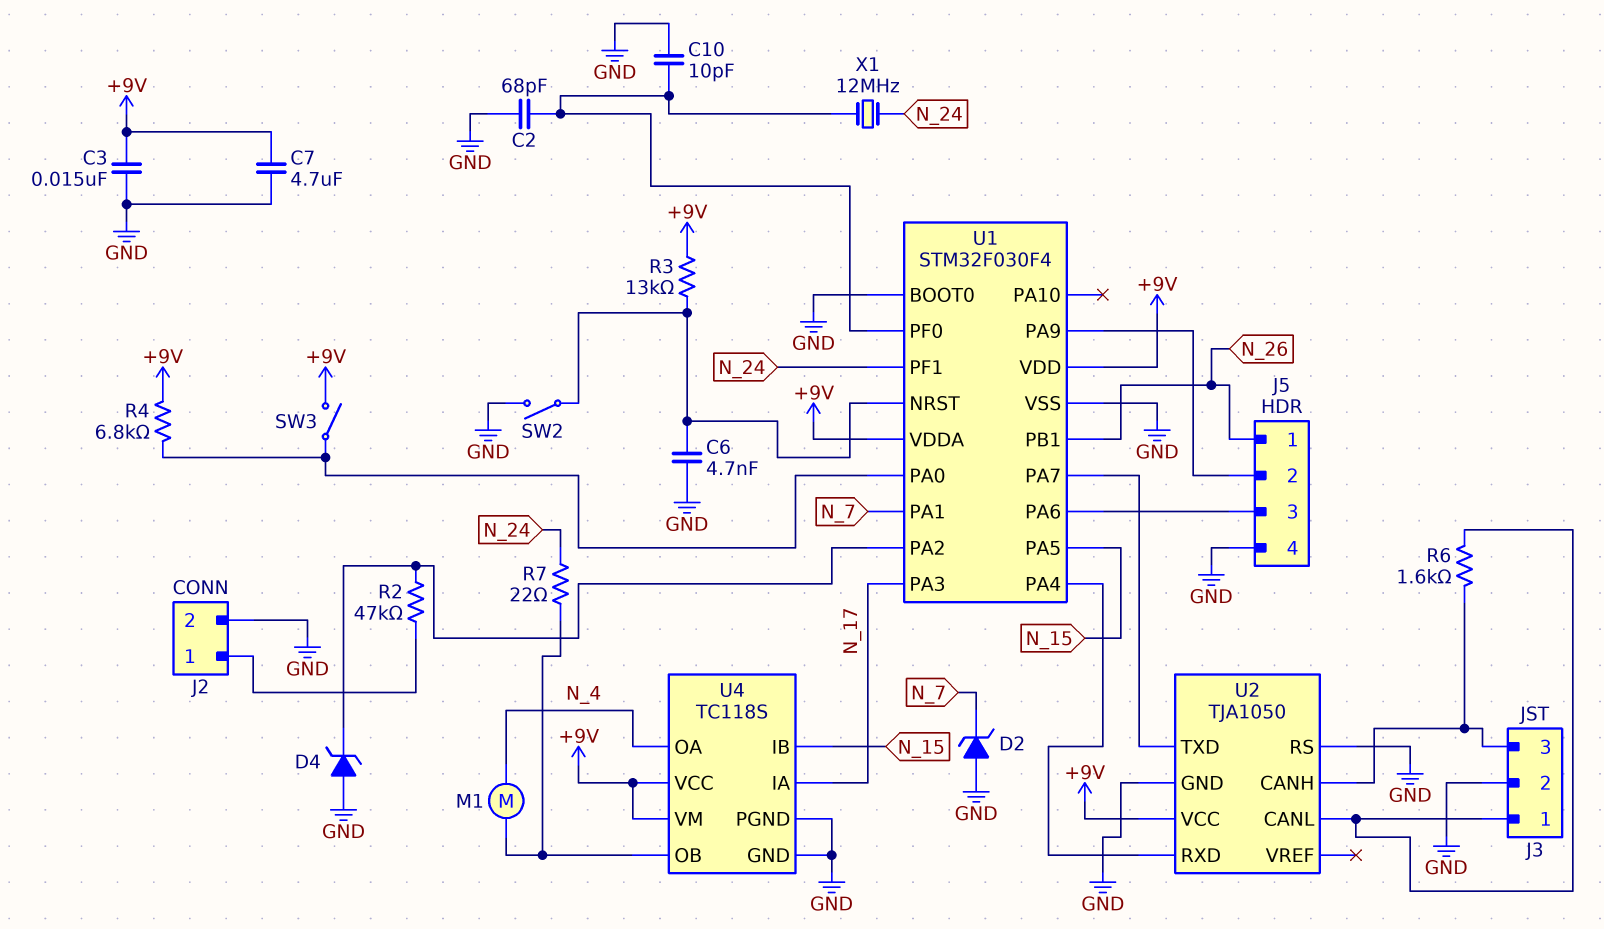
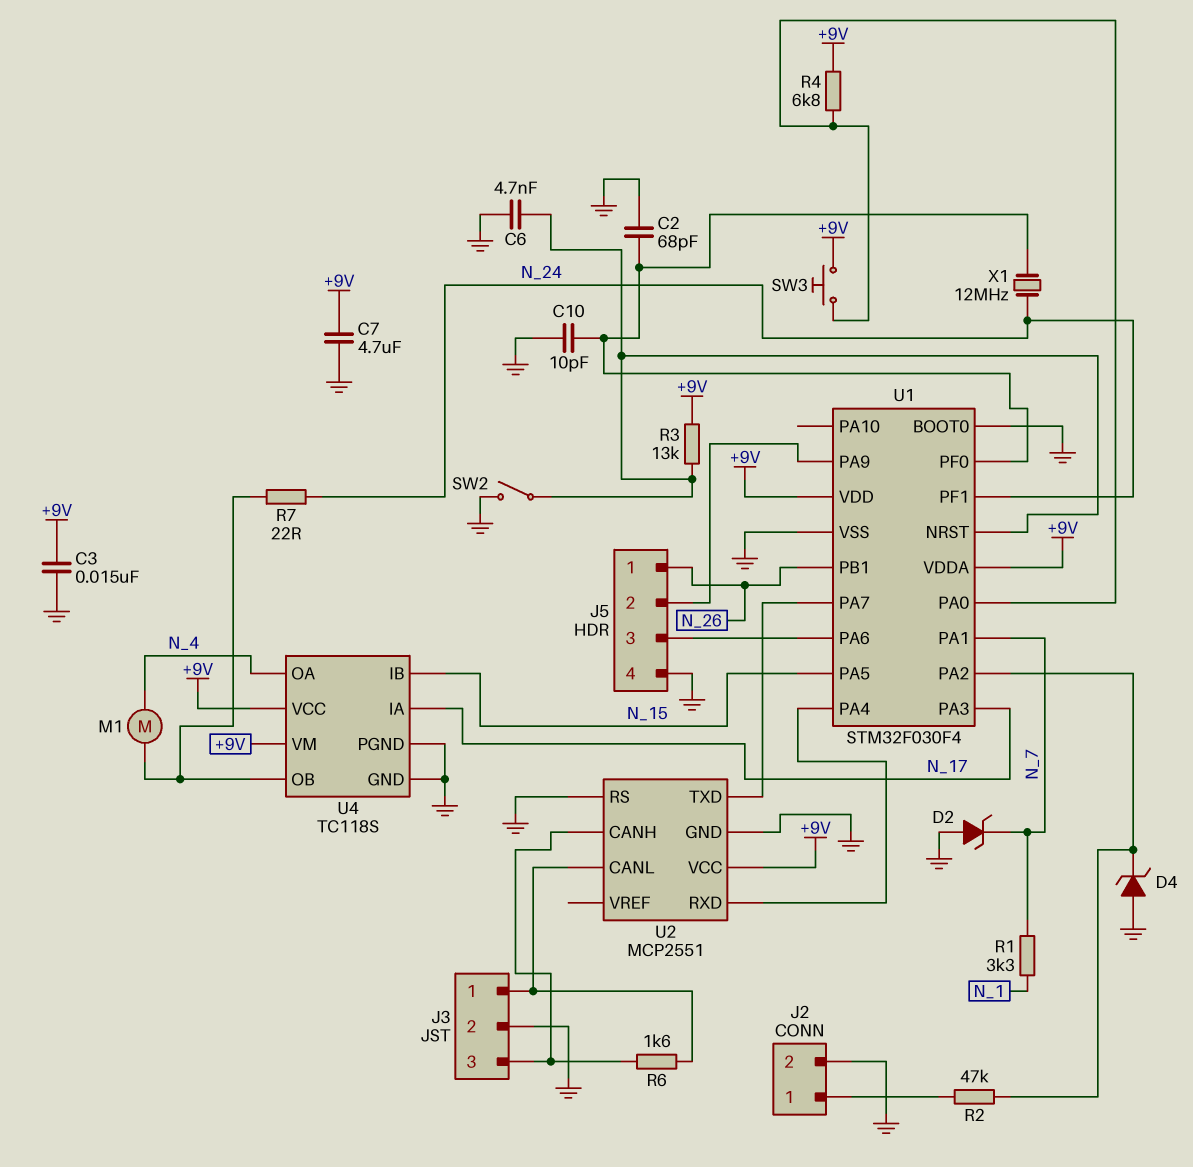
R1: none -> 3.3k (N_1, N_7)
SW3: switch (+9V, U1/PA0) -> button (+9V, U1/PA0)
U2: TJA1050 -> MCP2551

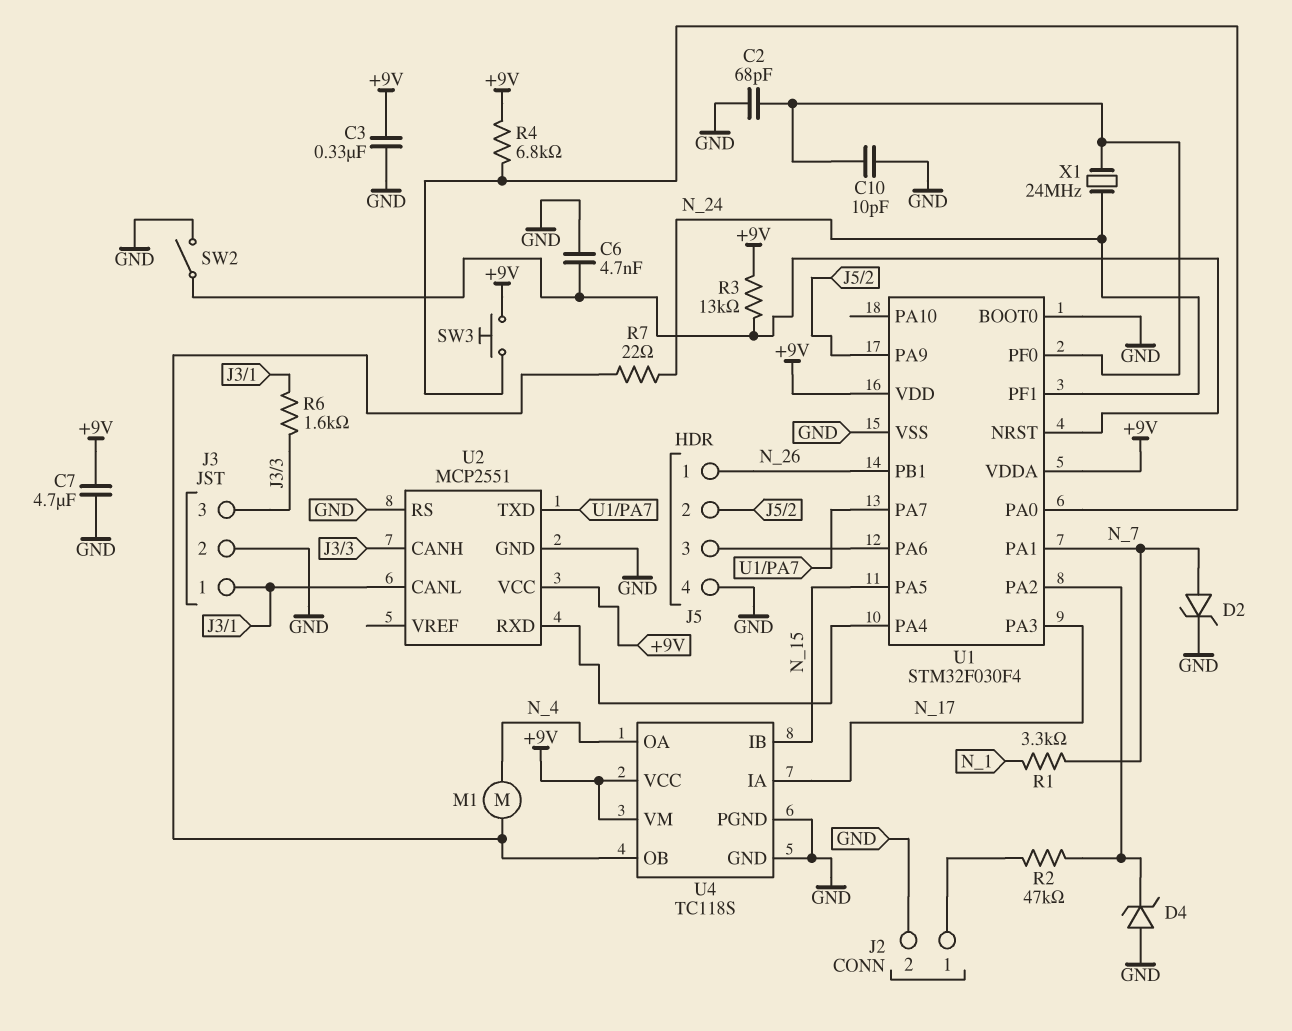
C3: 15nF (+9V, GND) -> 330nF (+9V, GND)
D2: zener (A GND, K N_7) -> zener (A N_7, K GND)
X1: 12MHz (N_24, U1/PF0) -> 24MHz (N_24, U1/PF0)

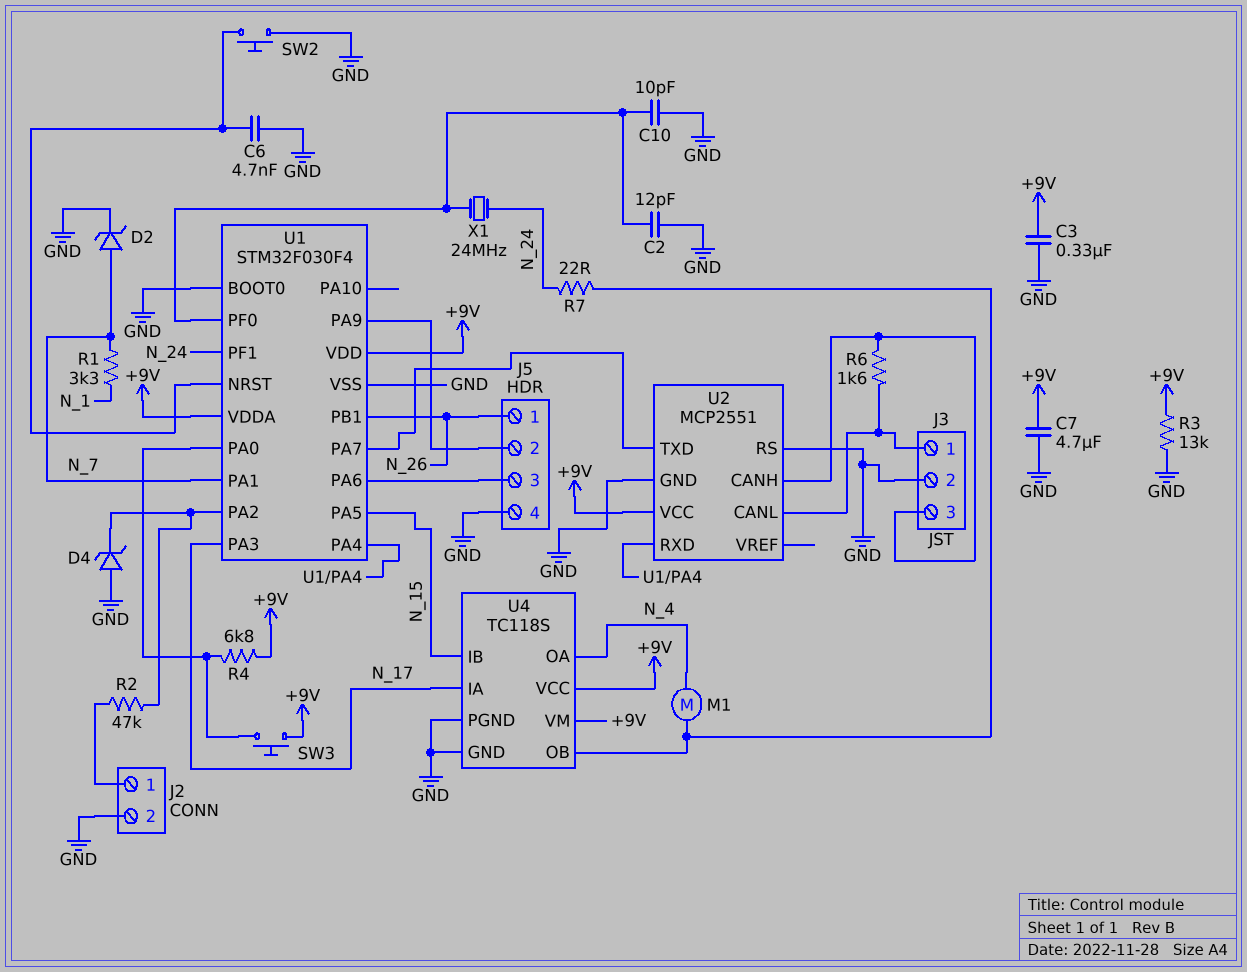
C2: 68pF (GND, U1/PF0) -> 12pF (GND, U1/PF0)
R3: 13k (+9V, U1/NRST) -> 13k (+9V, GND)
SW2: switch (GND, U1/NRST) -> button (GND, U1/NRST)

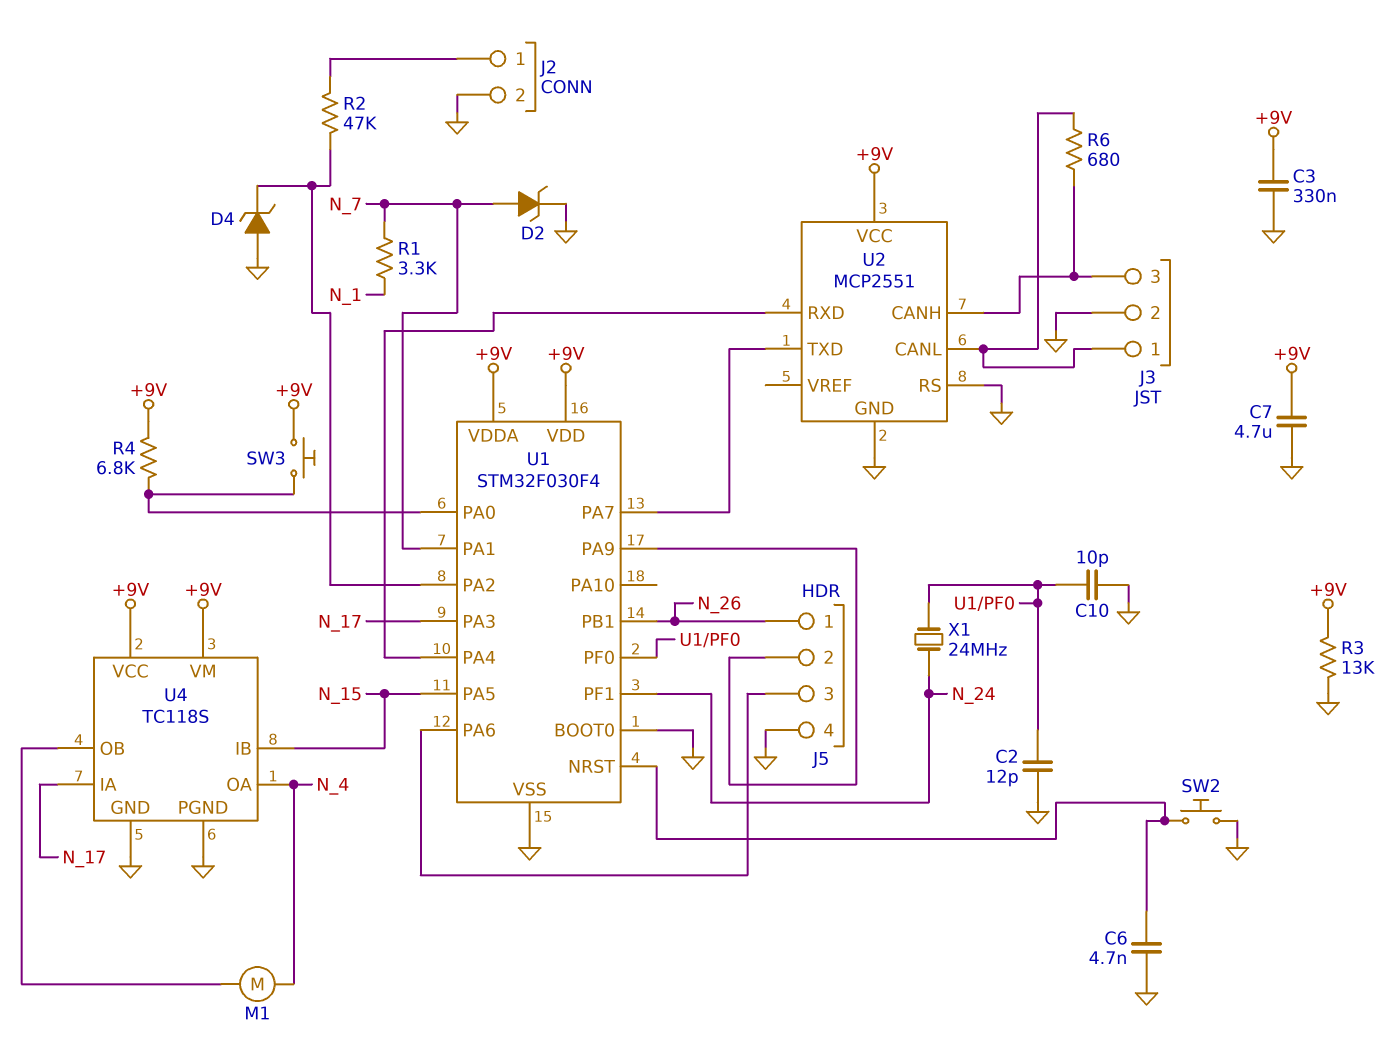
R6: 1.6k (J3/1, J3/3) -> 680 (J3/1, J3/3)
R7: 22 (N_24, U4/OB) -> none

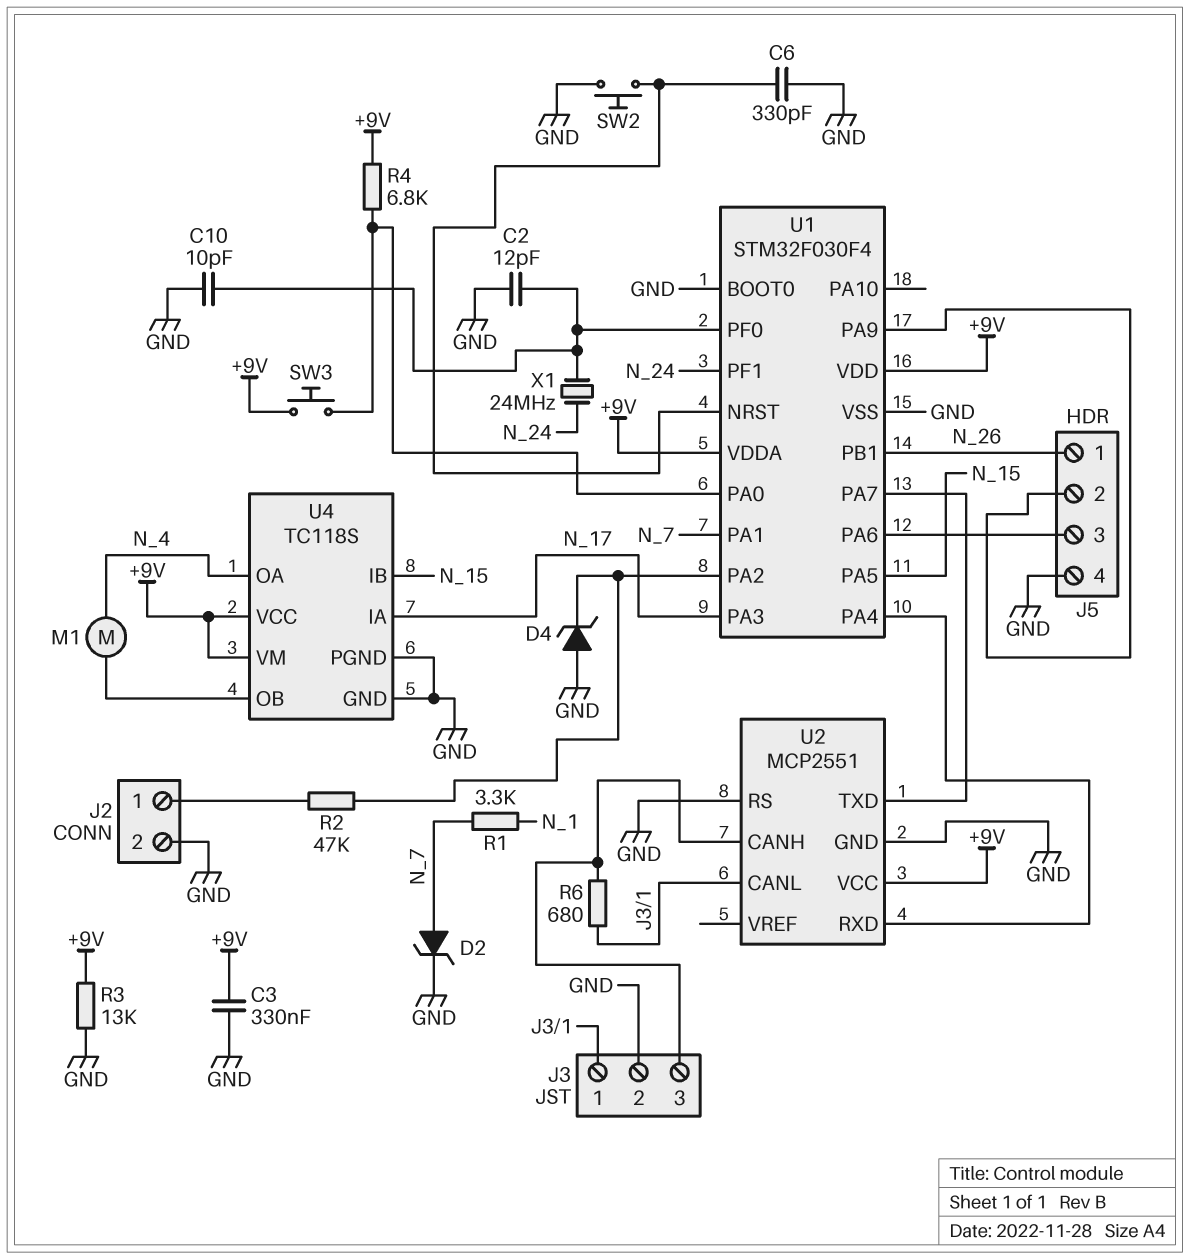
C6: 4.7nF (GND, U1/NRST) -> 330pF (GND, U1/NRST)
C7: 4.7uF (+9V, GND) -> none

